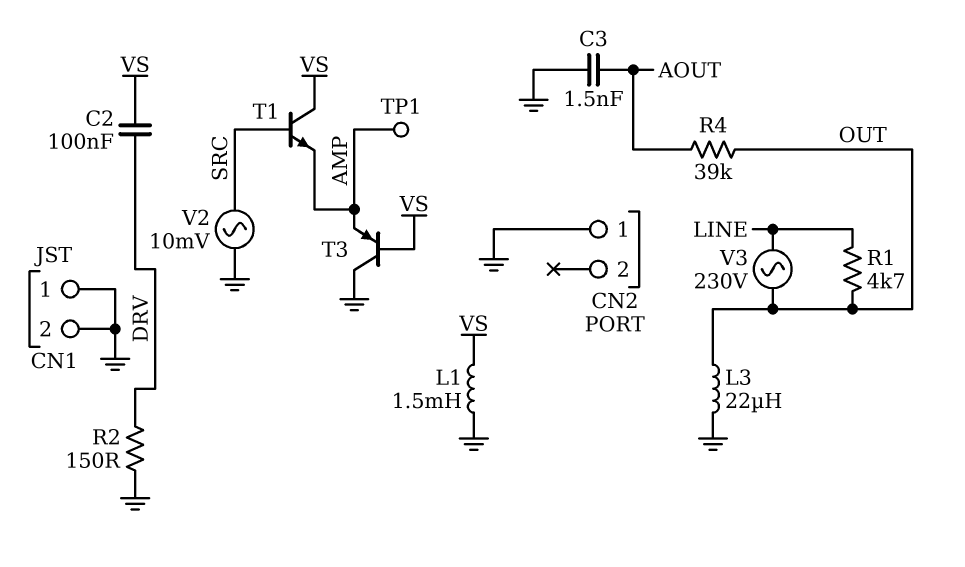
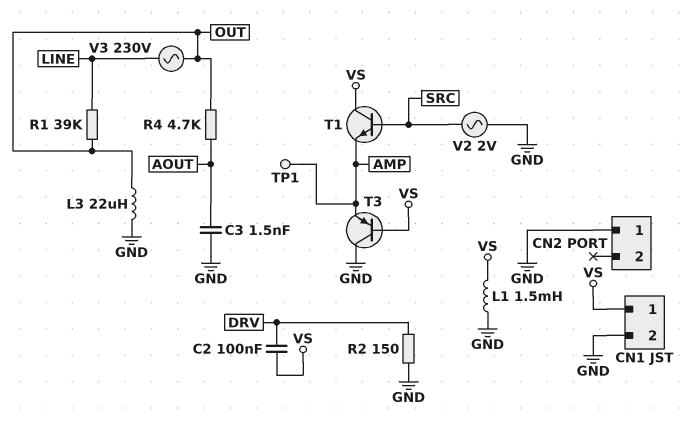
CN1 pin 1: GND -> VS
R1: 4.7k (LINE, OUT) -> 39k (LINE, OUT)
R4: 39k (AOUT, OUT) -> 4.7k (AOUT, OUT)
V2: AC 10mV (GND, SRC) -> AC 2V (GND, SRC)

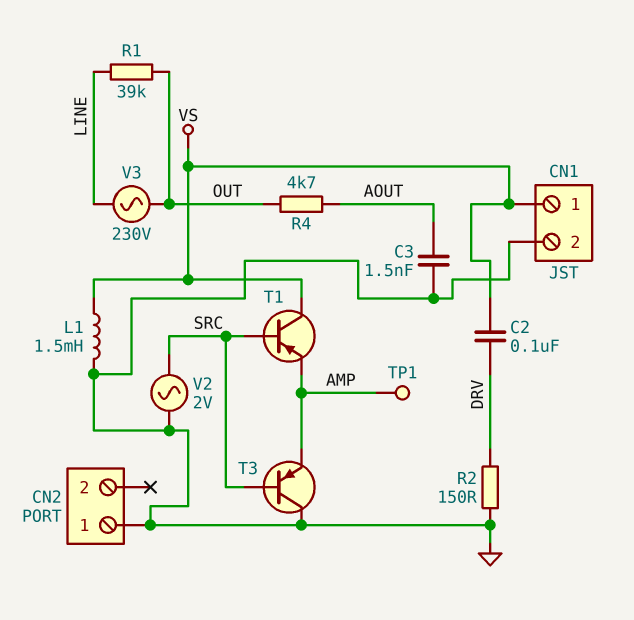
L3: 22uH (GND, OUT) -> none
T1: NPN (B SRC, C VS, E AMP) -> PNP (B SRC, C VS, E AMP)
T3: PNP (B VS, C GND, E AMP) -> PNP (B SRC, C GND, E AMP)

